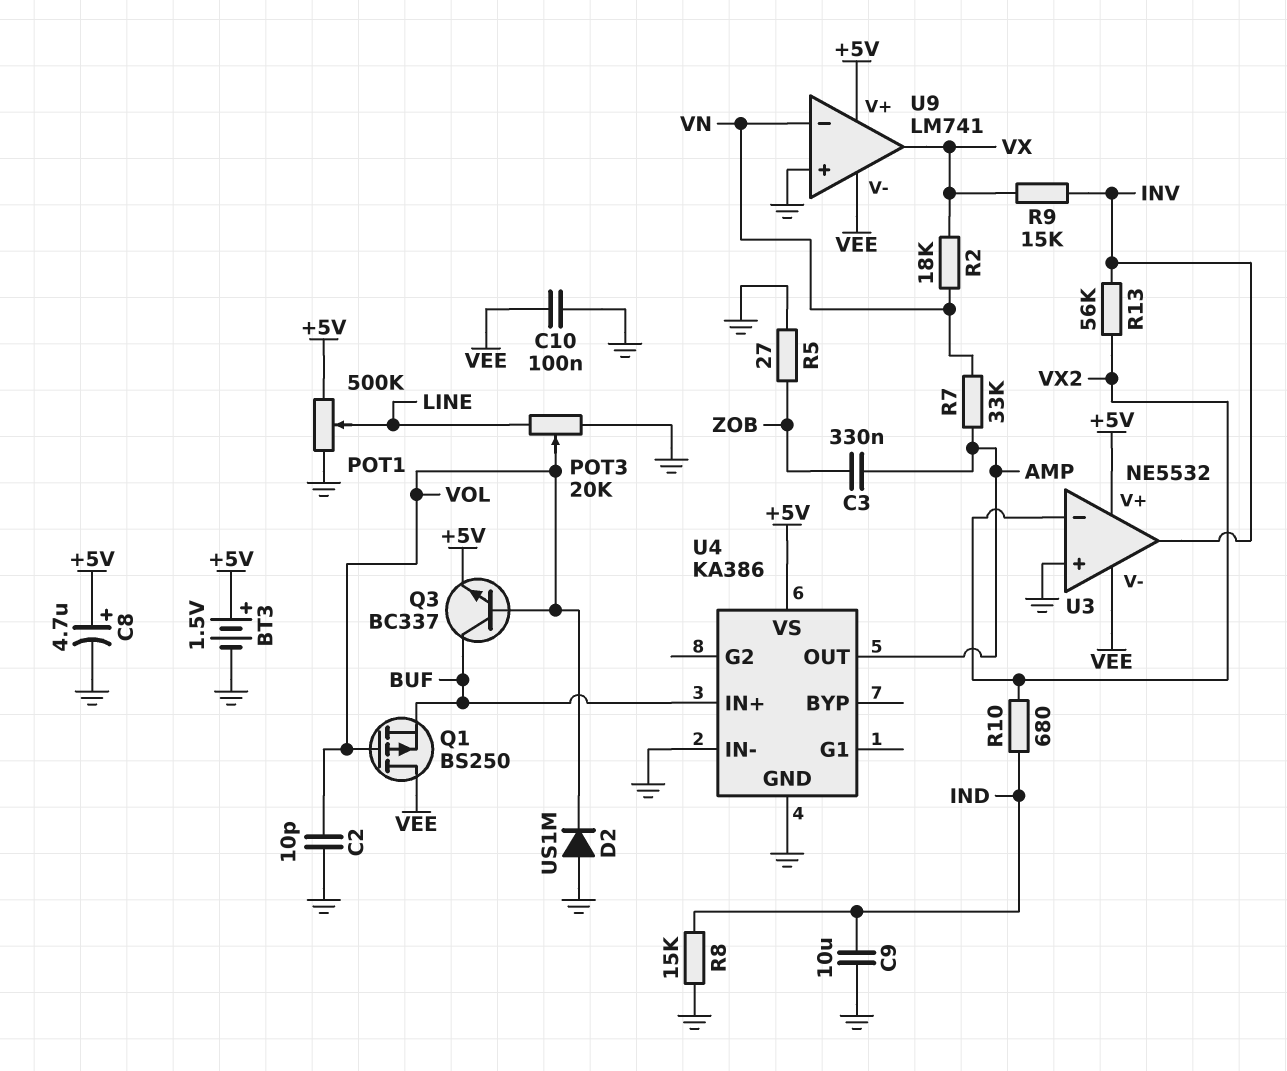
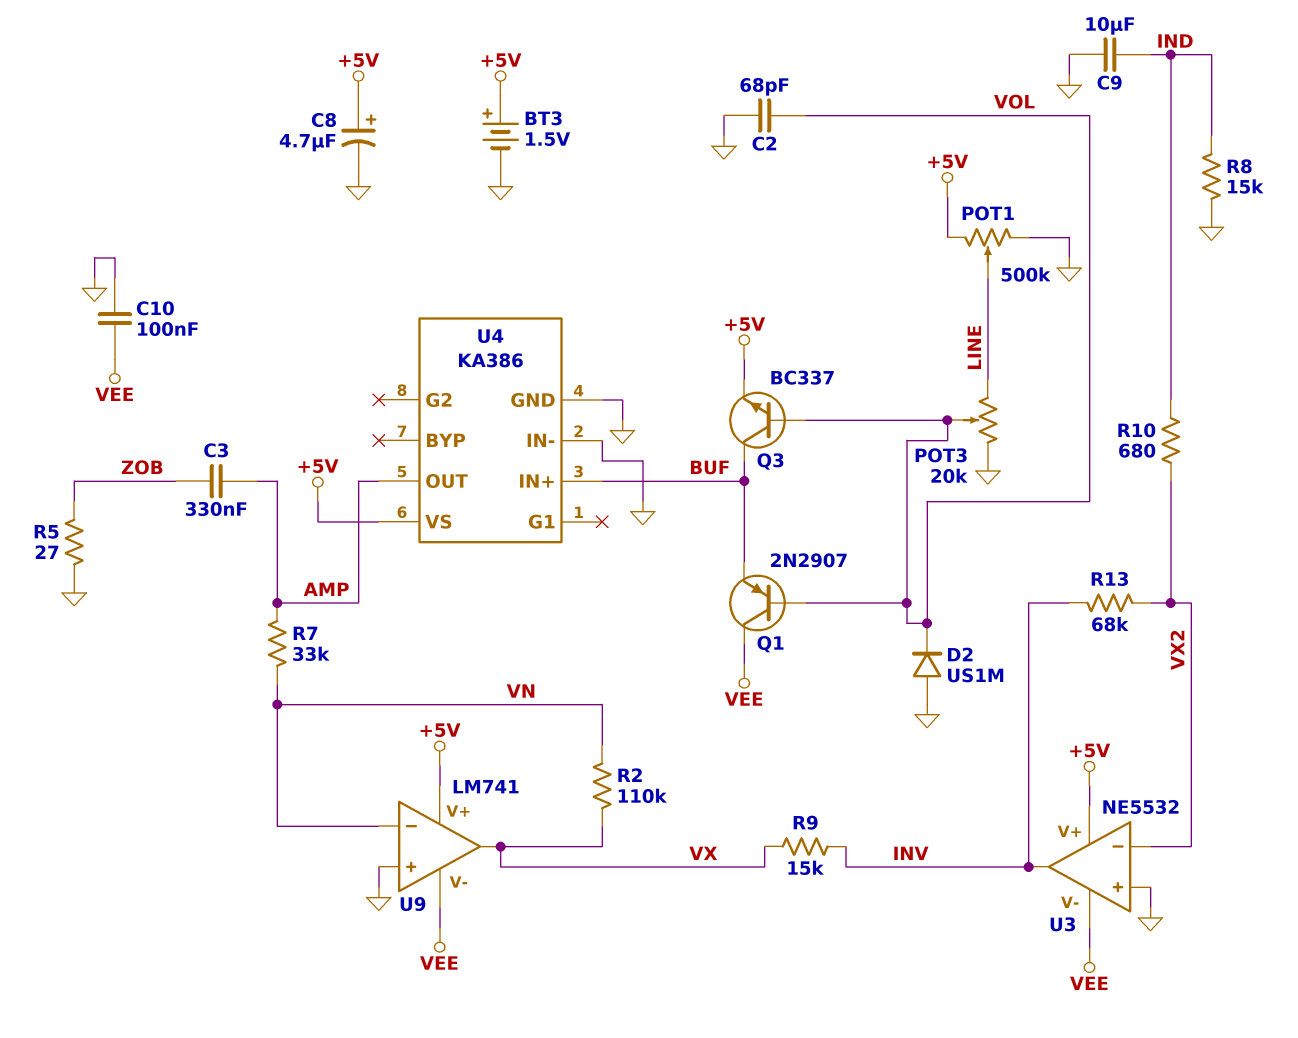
C2: 10pF (GND, VOL) -> 68pF (GND, VOL)
Q1: PMOS BS250 (G VOL, D VEE, S BUF) -> PNP 2N2907 (B VOL, C VEE, E BUF)
R2: 18k (VN, VX) -> 110k (VN, VX)
R13: 56k (INV, VX2) -> 68k (INV, VX2)

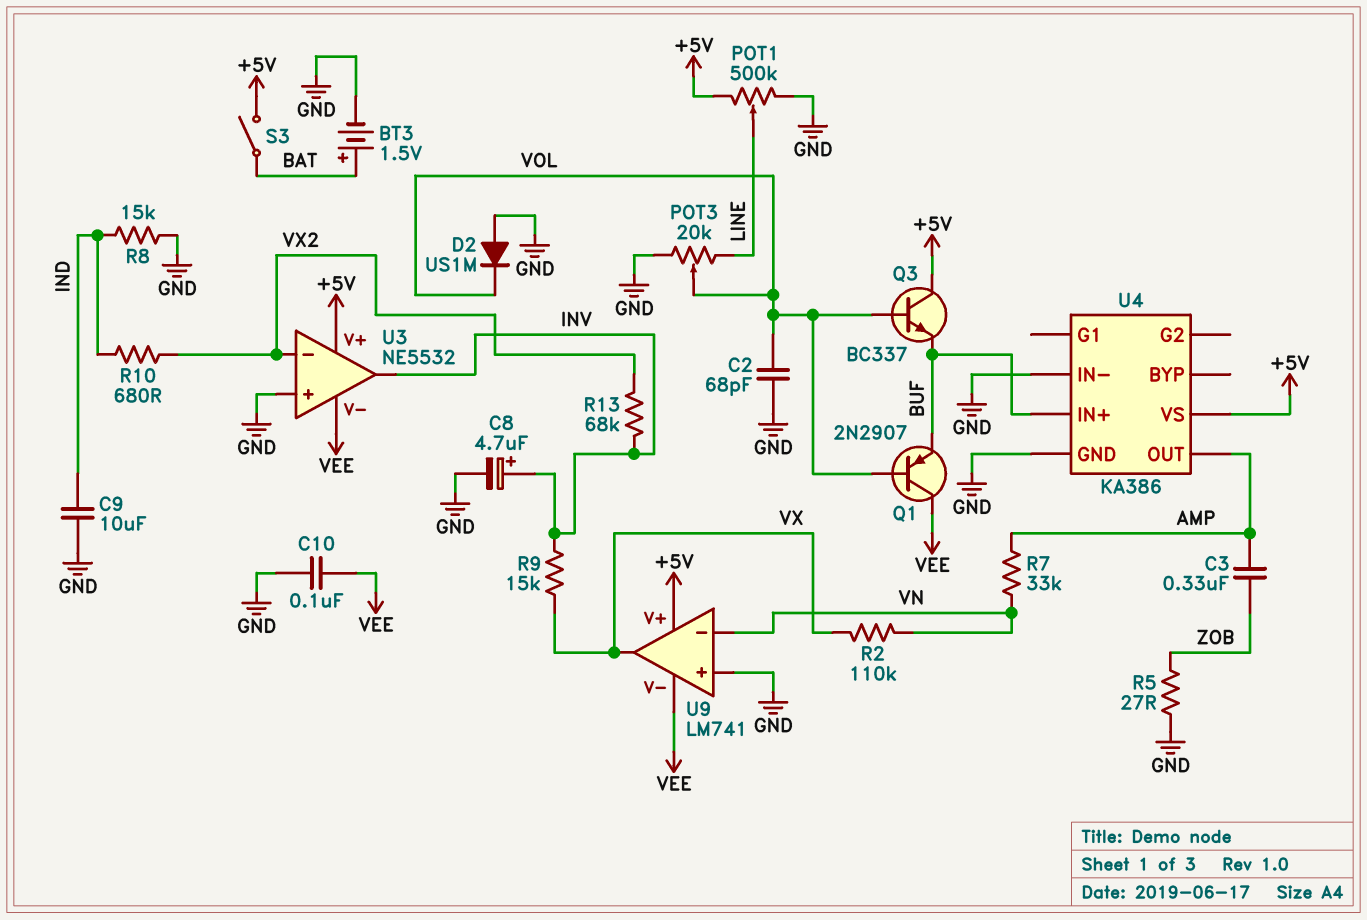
BT3: 1.5V (plus +5V, minus GND) -> 1.5V (plus BAT, minus GND)
C8: 4.7uF (plus +5V, minus GND) -> 4.7uF (plus INV, minus GND)
Q3: NPN BC337 (B VOL, C BUF, E +5V) -> NPN BC337 (B VOL, C +5V, E BUF)
S3: none -> switch (+5V, BAT)

